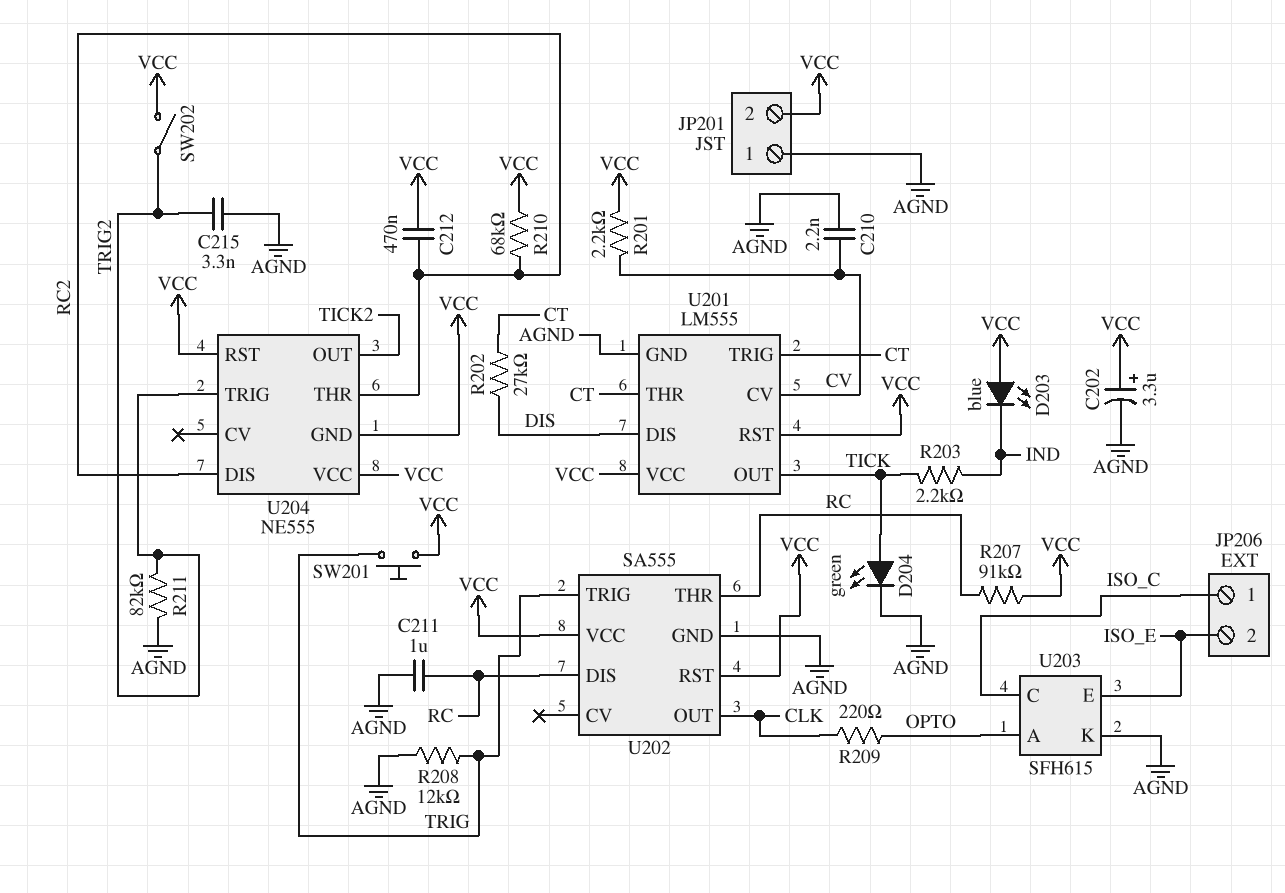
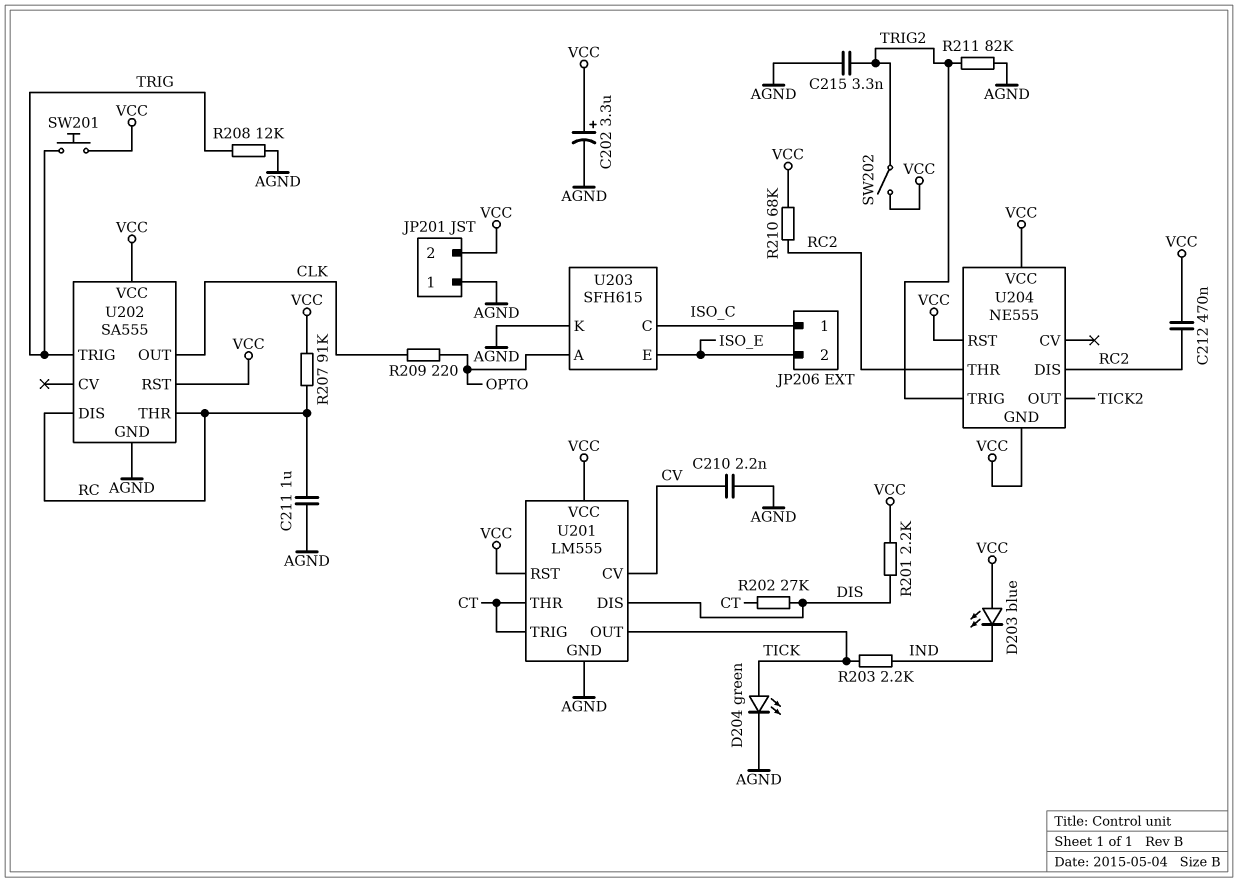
R201: 2.2k (CV, VCC) -> 2.2k (DIS, VCC)

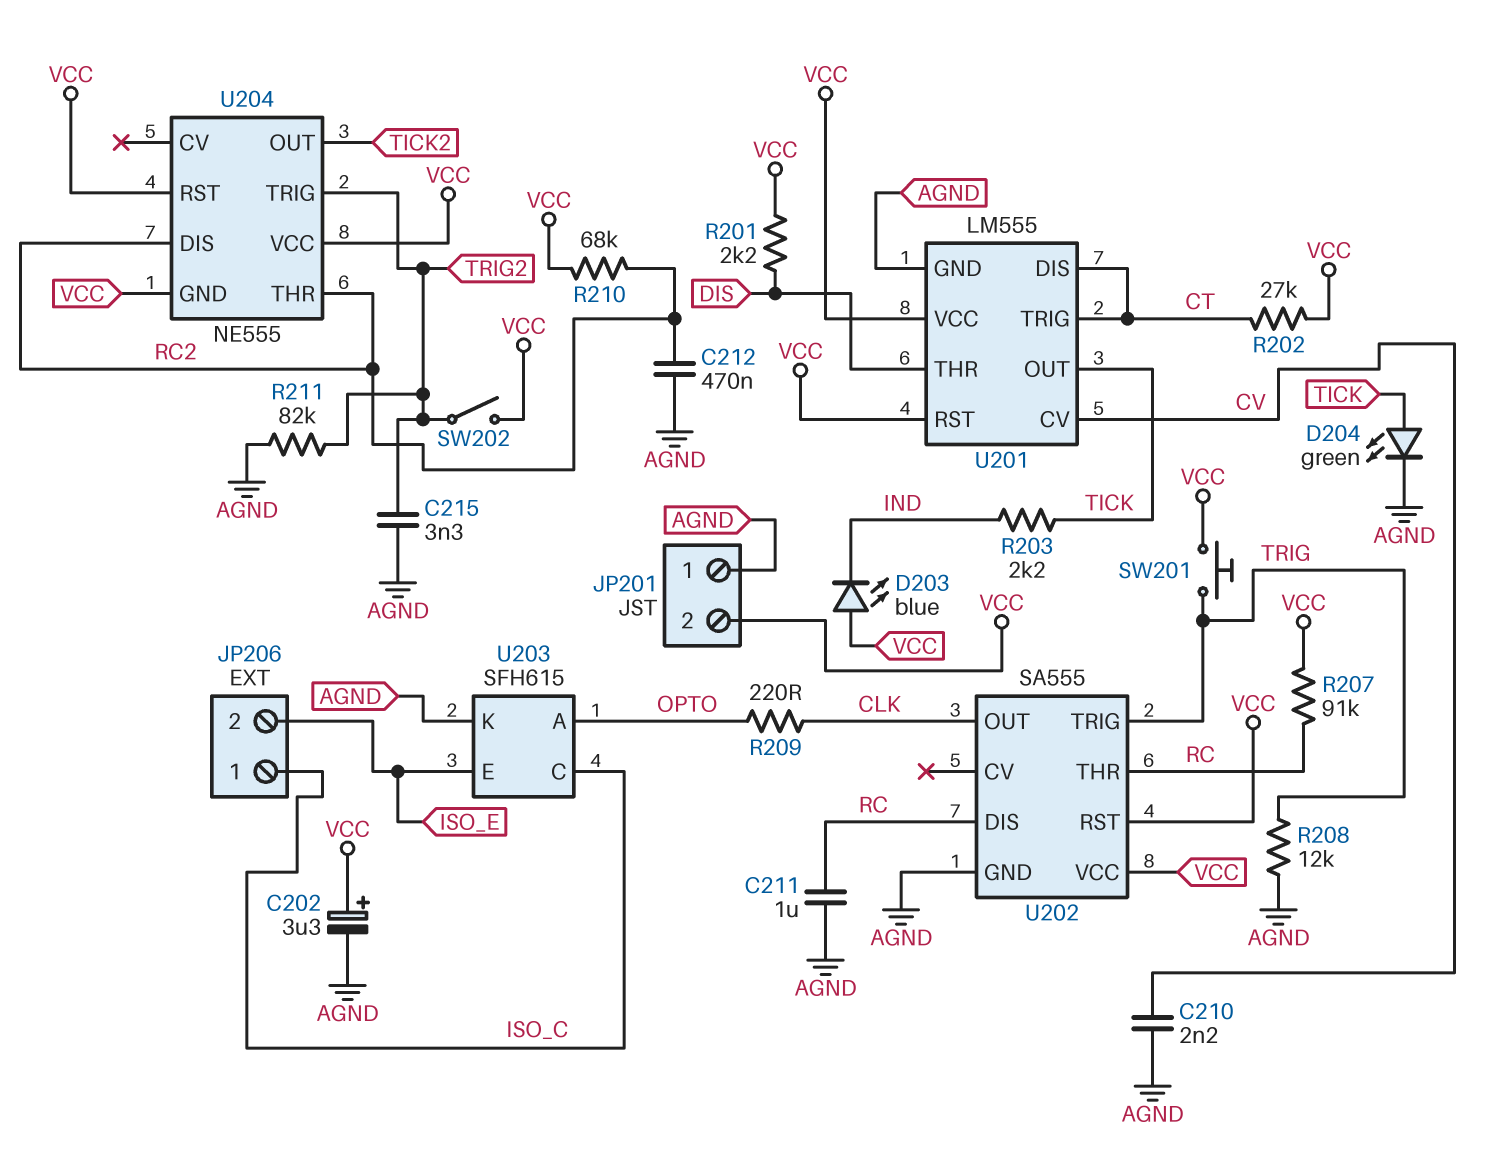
C212: 470nF (RC2, VCC) -> 470nF (AGND, RC2)
R202: 27k (CT, DIS) -> 27k (CT, VCC)
U201 pin DIS: DIS -> CT
U201 pin THR: CT -> DIS

